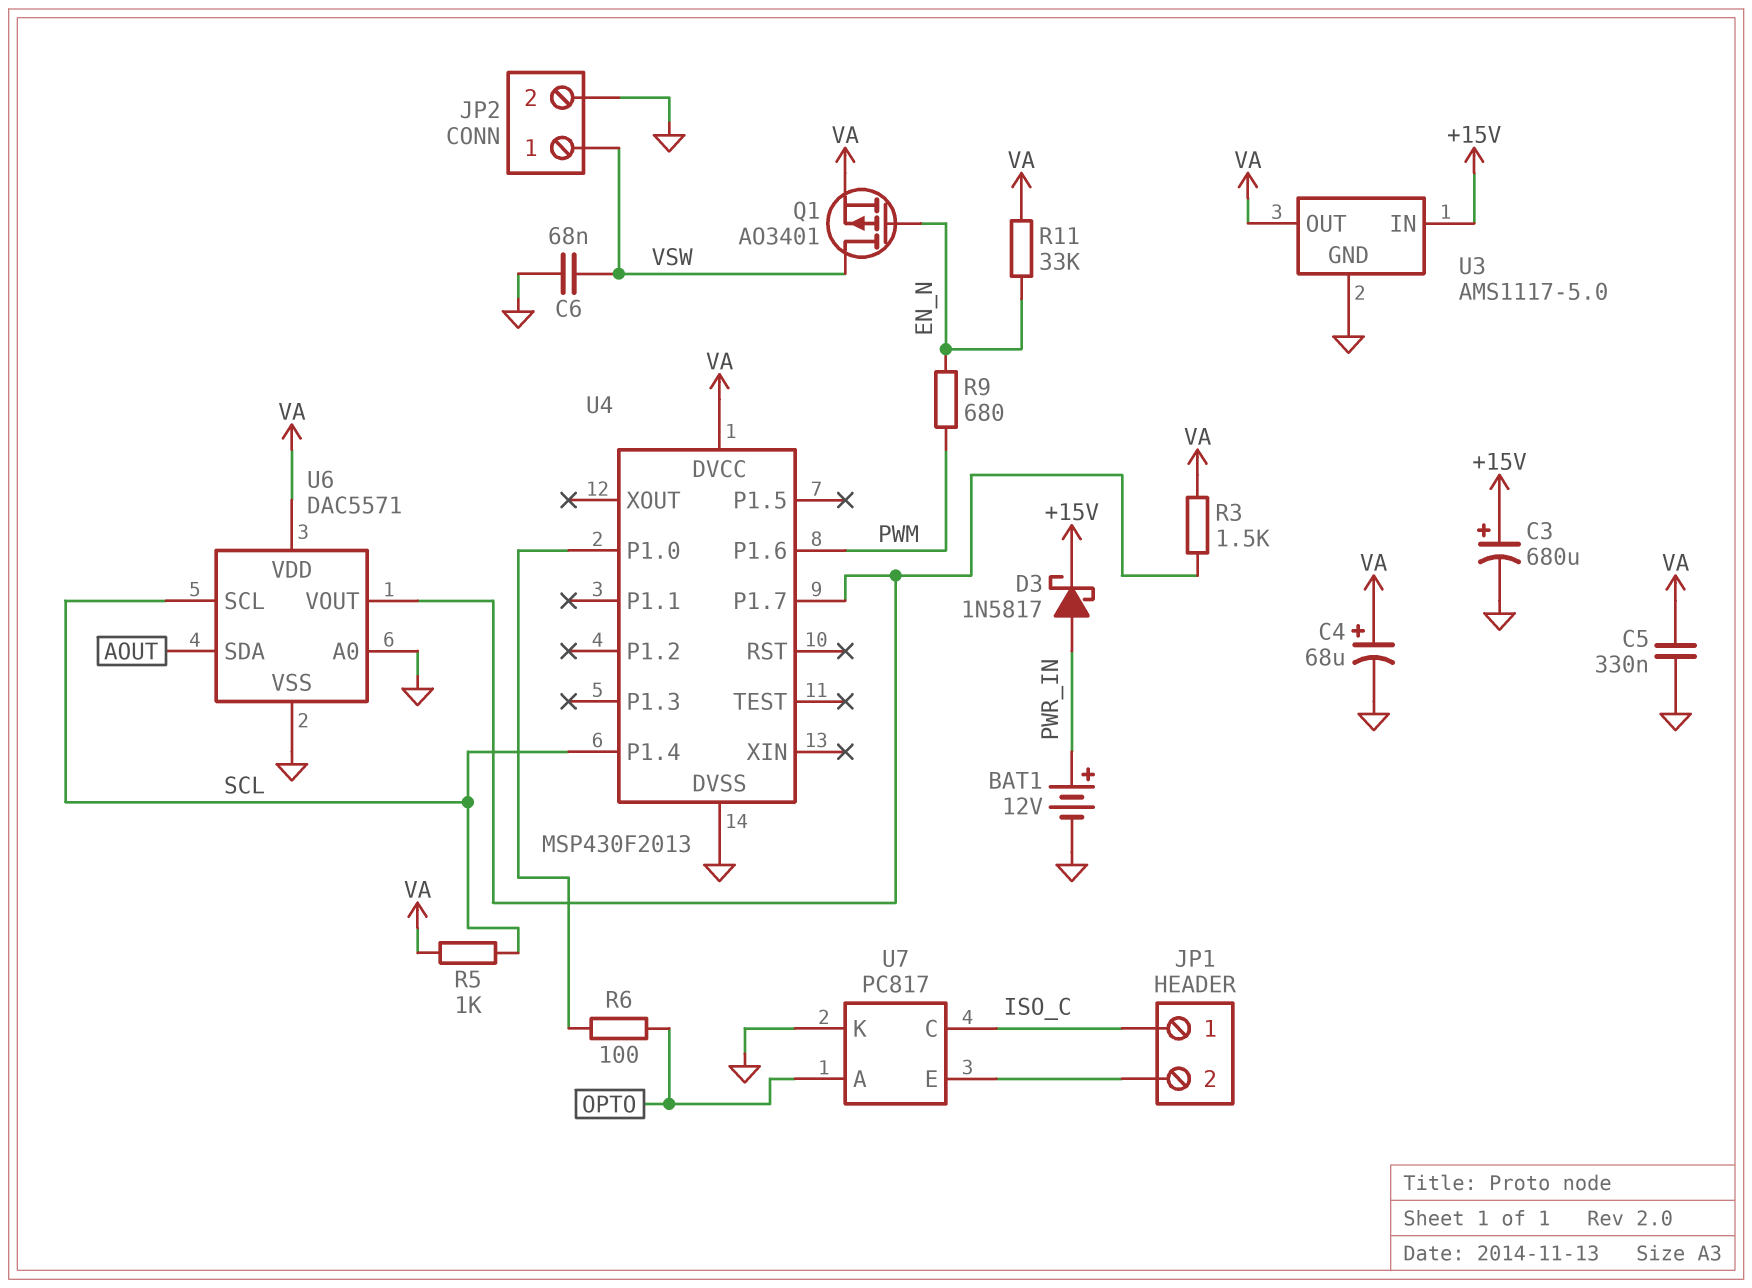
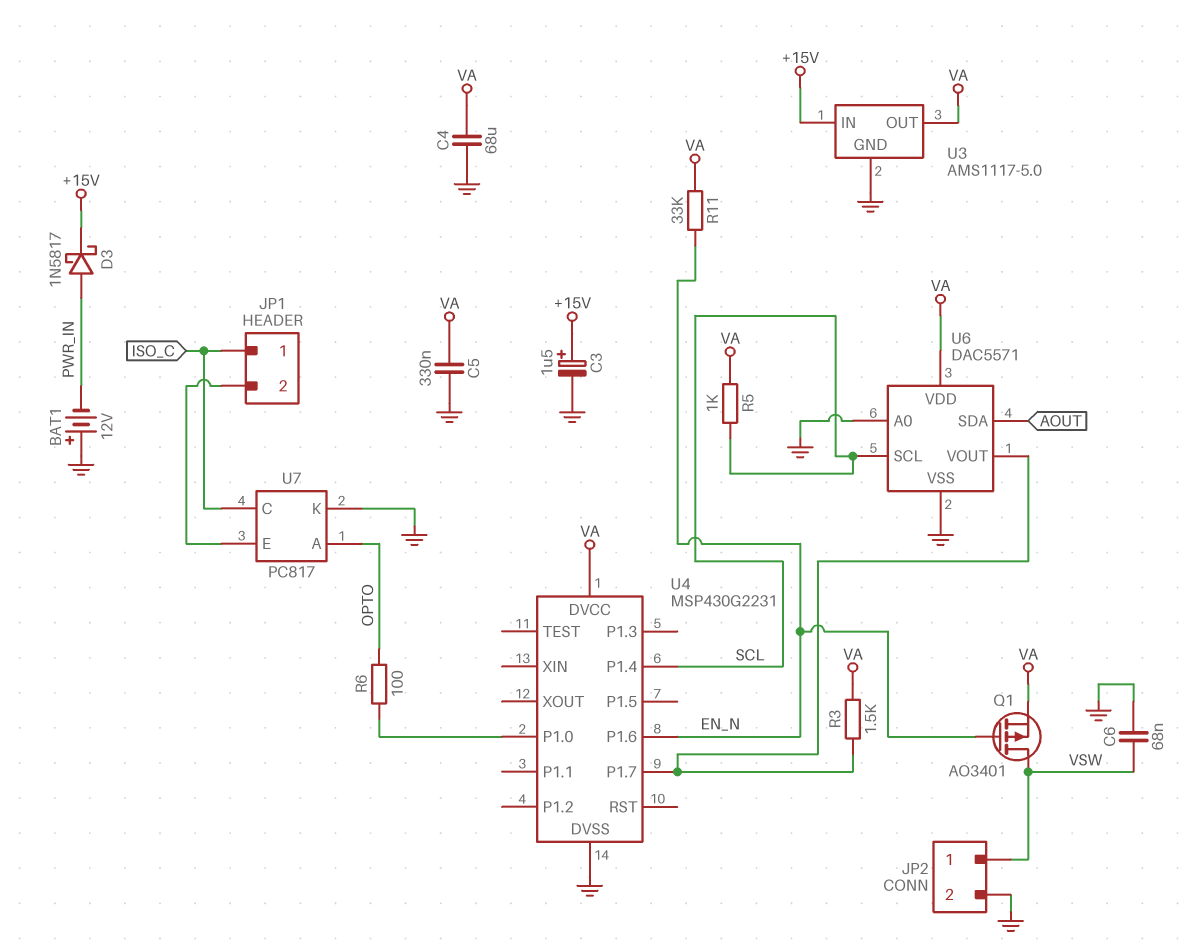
BAT1: 12V (plus PWR_IN, minus GND) -> 12V (plus GND, minus PWR_IN)
C3: 680uF (plus +15V, minus GND) -> 1.5uF (plus +15V, minus GND)
C4: 68uF (plus VA, minus GND) -> 68uF (GND, VA)
R9: 680 (EN_N, PWM) -> none
U4: MSP430F2013 -> MSP430G2231
U4 pin P1.6: PWM -> EN_N

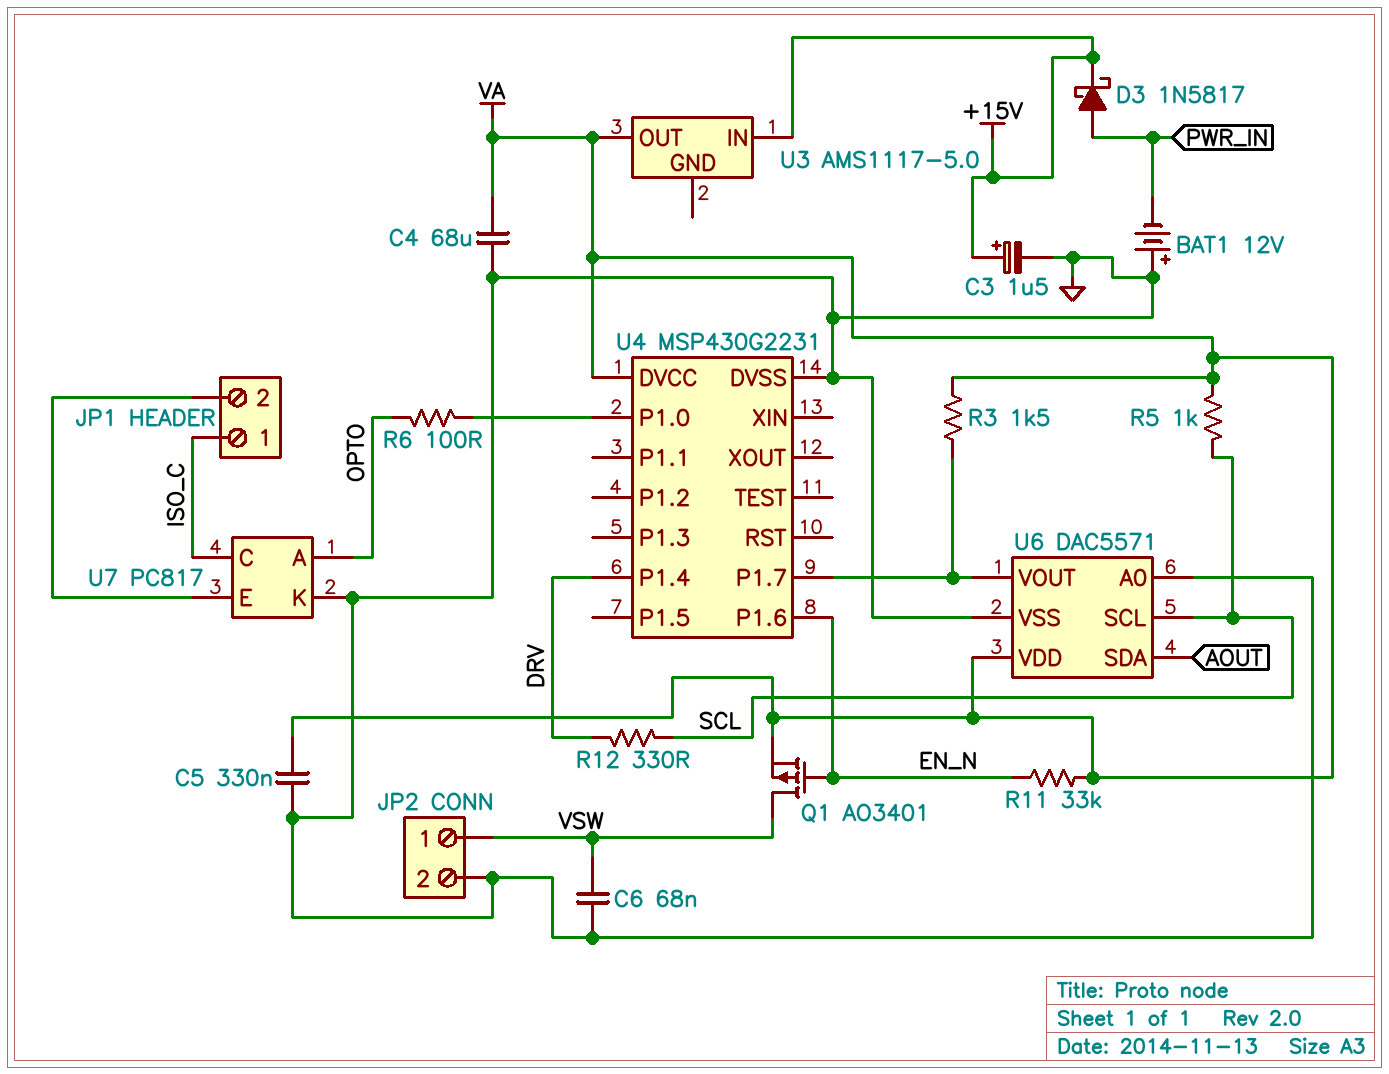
R12: none -> 330 (DRV, SCL)
U3 pin GND: GND -> none
U4 pin P1.4: SCL -> DRV

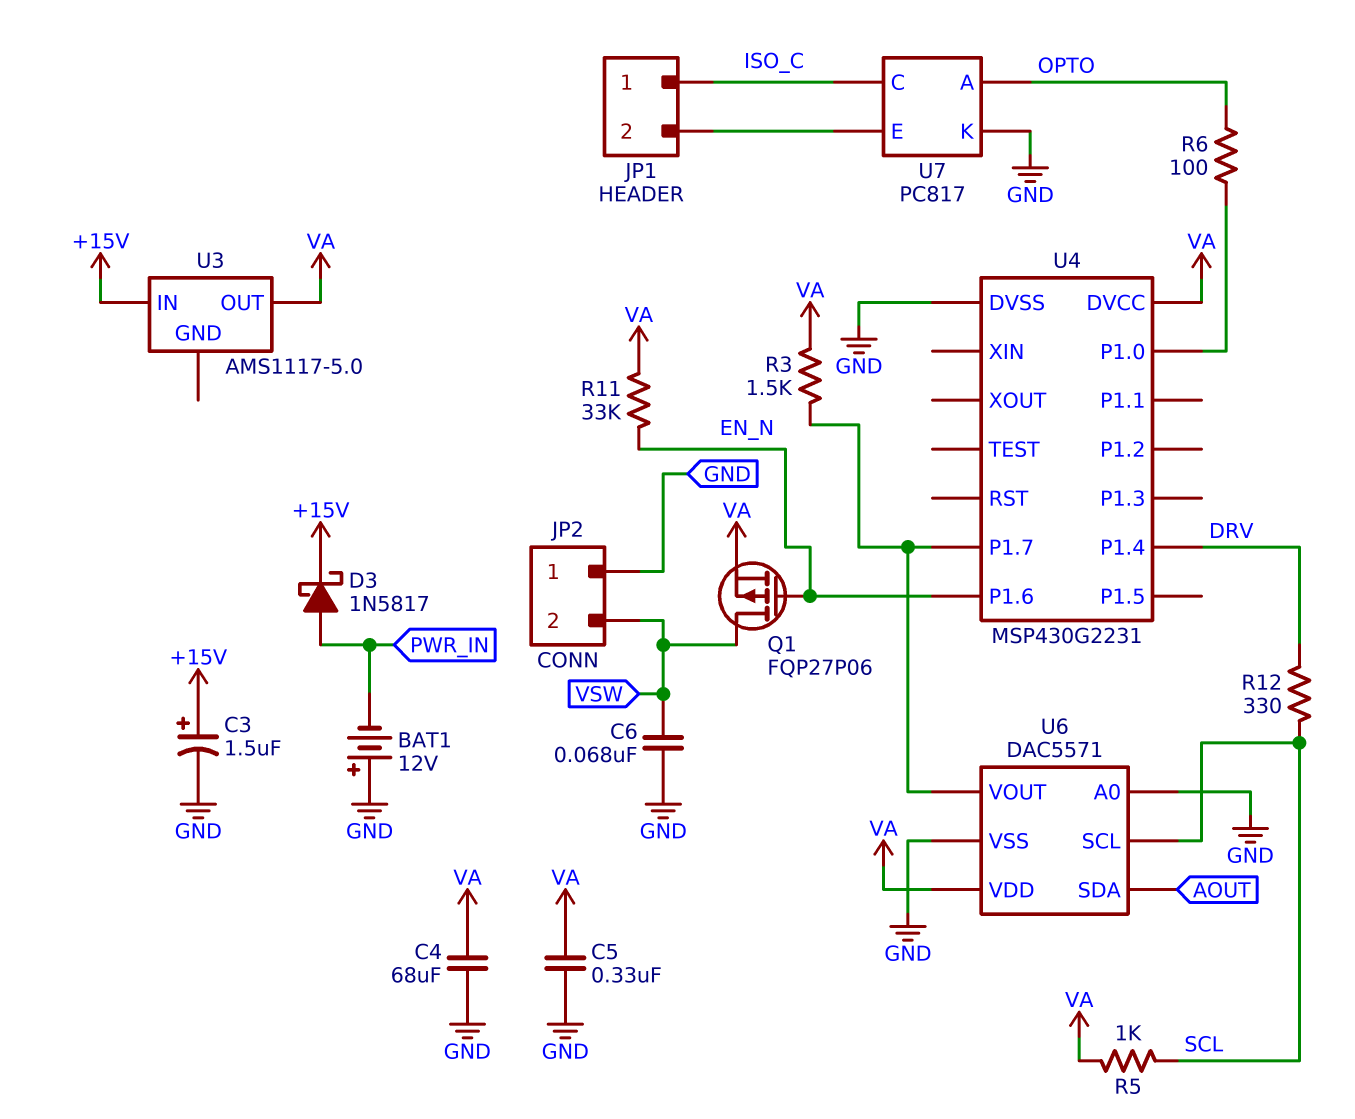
JP2 pin 1: VSW -> GND
JP2 pin 2: GND -> VSW
Q1: PMOS AO3401 (G EN_N, D VSW, S VA) -> PMOS FQP27P06 (G EN_N, D VSW, S VA)

